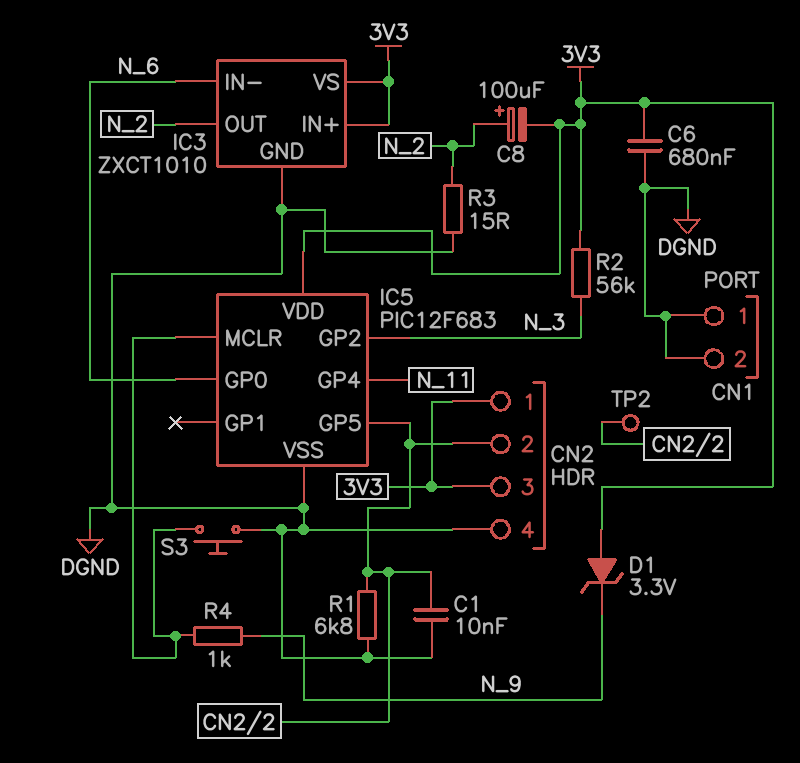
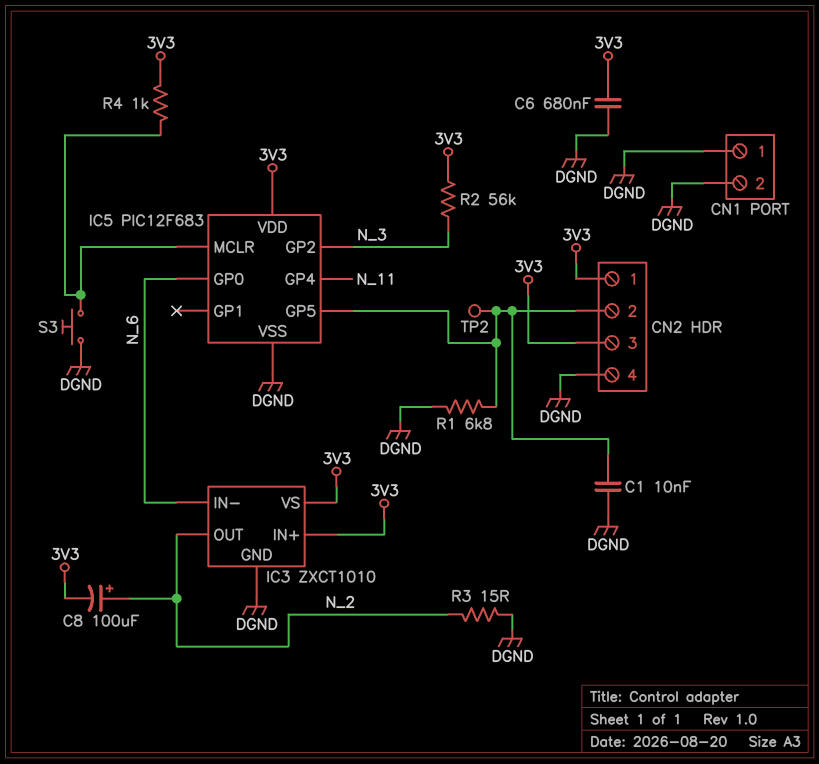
D1: zener 3.3V (A 3V3, K N_9) -> none
R4: 1k (IC5/MCLR, N_9) -> 1k (3V3, IC5/MCLR)

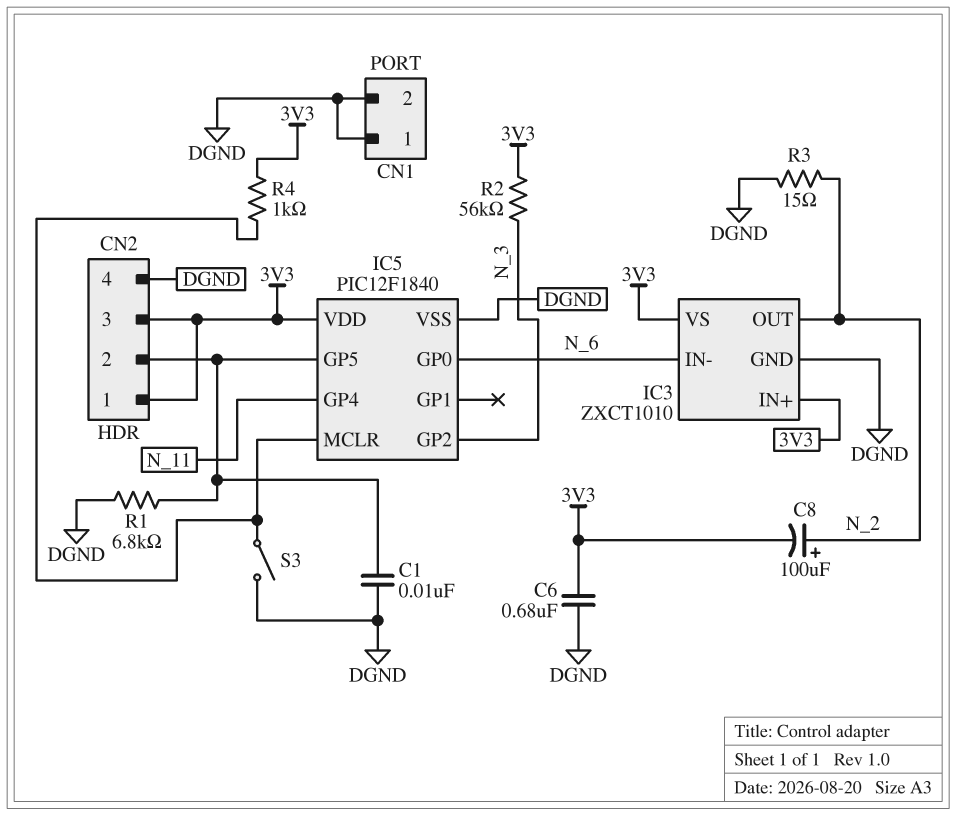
IC5: PIC12F683 -> PIC12F1840
S3: button (DGND, IC5/MCLR) -> switch (DGND, IC5/MCLR)
TP2: test point (CN2/2) -> none

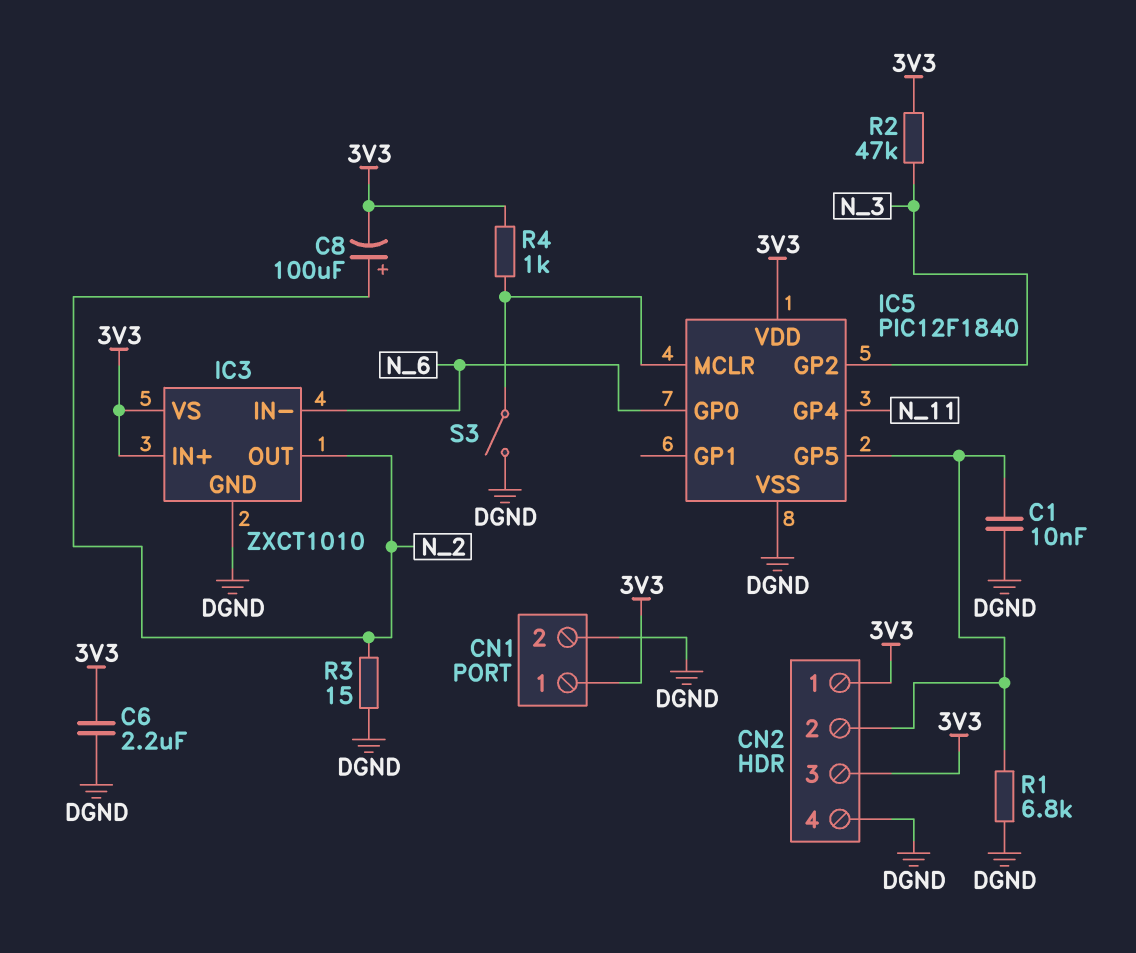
C6: 680nF (3V3, DGND) -> 2.2uF (3V3, DGND)
CN1 pin 1: DGND -> 3V3
R2: 56k (3V3, N_3) -> 47k (3V3, N_3)

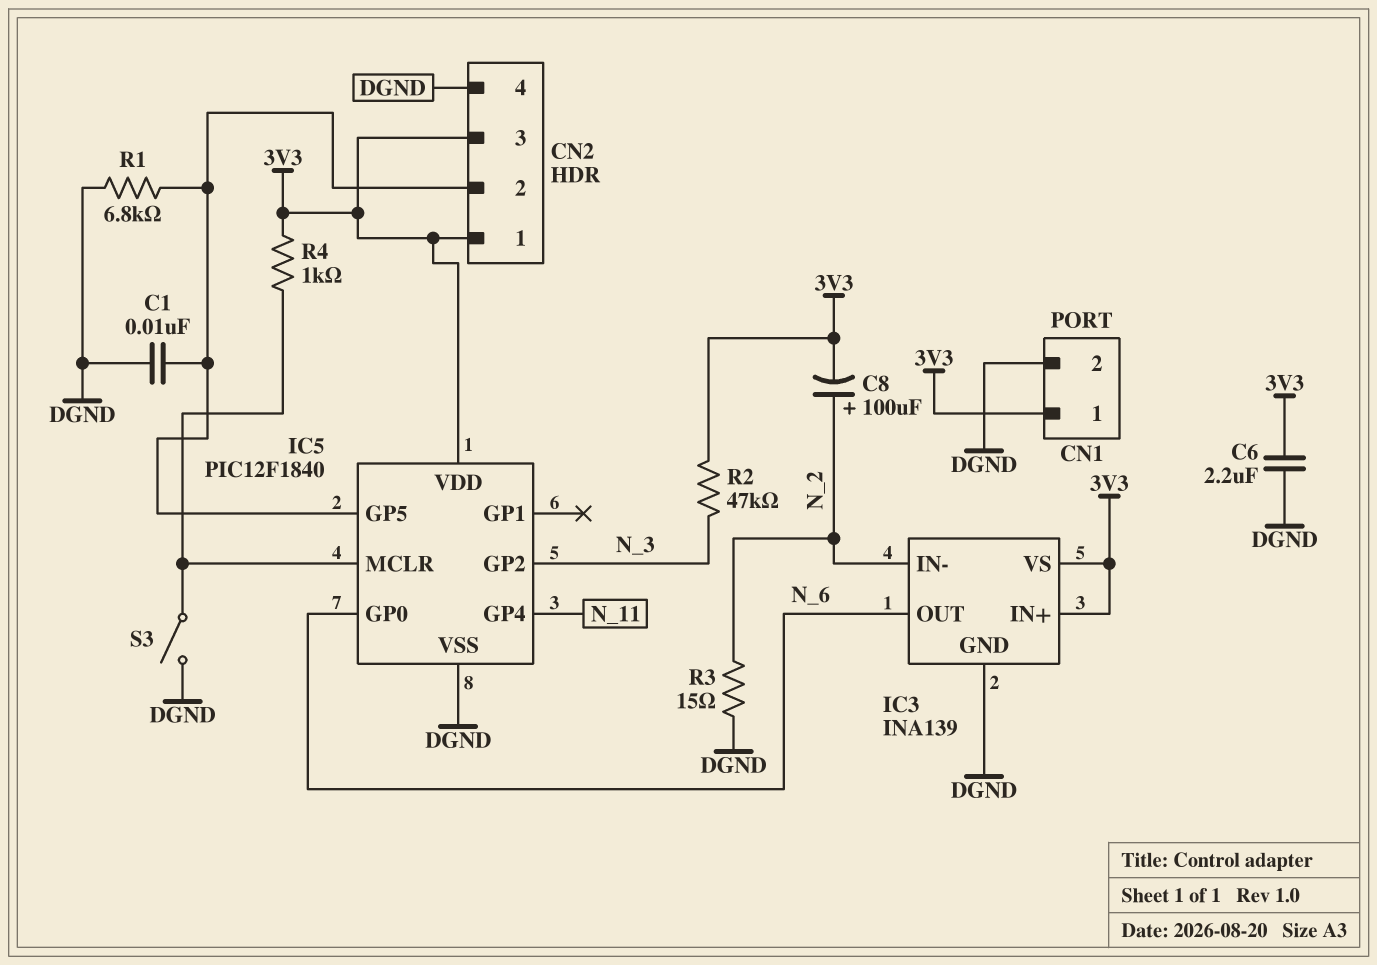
IC3: ZXCT1010 -> INA139
IC3 pin IN-: N_6 -> N_2
IC3 pin OUT: N_2 -> N_6

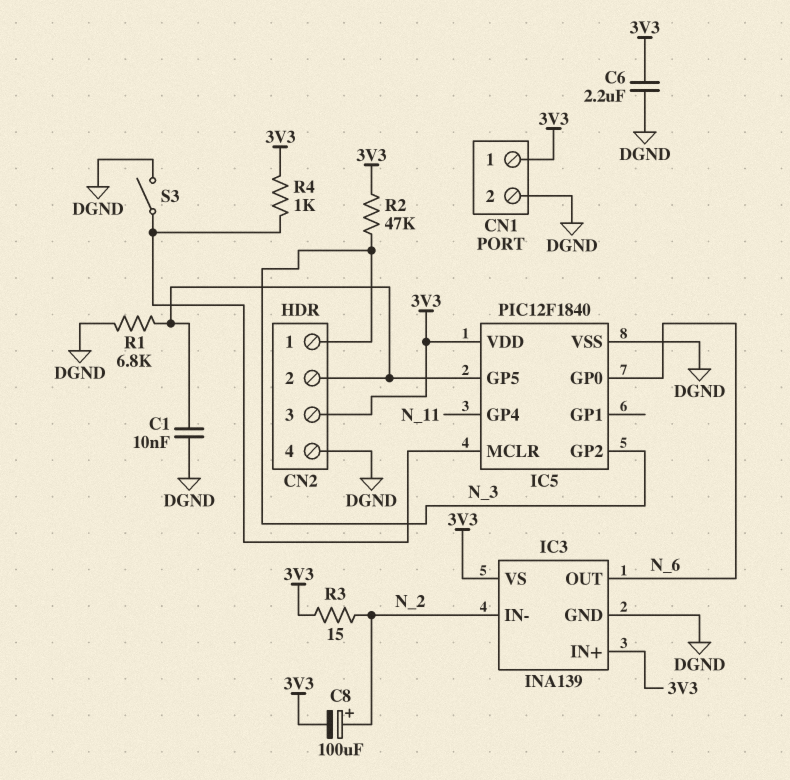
CN2 pin 1: 3V3 -> N_3
R3: 15 (DGND, N_2) -> 15 (3V3, N_2)

